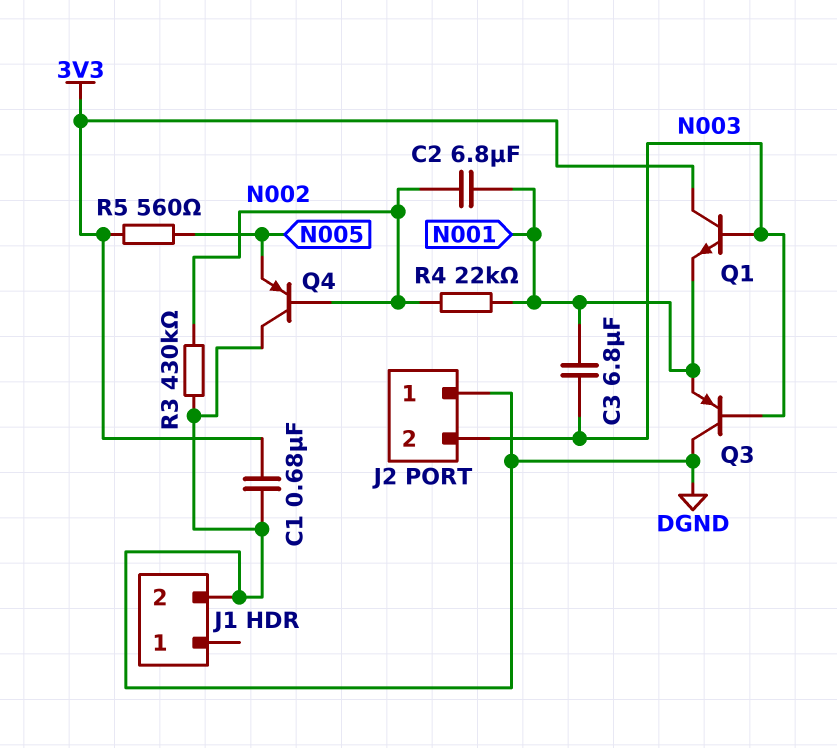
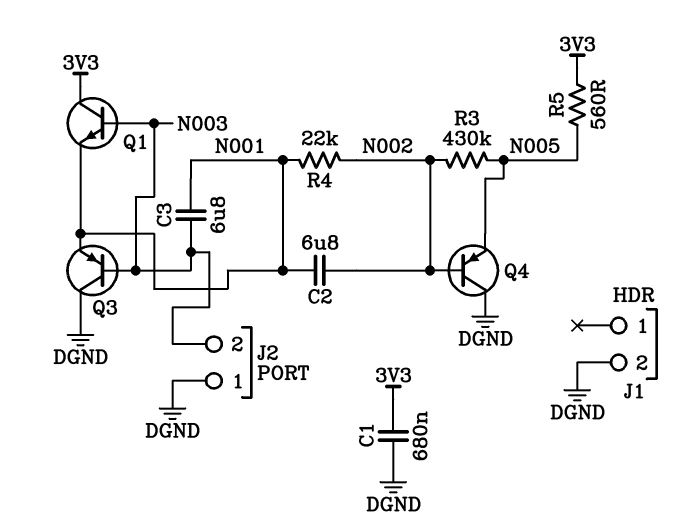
R3: 430k (DGND, N002) -> 430k (N002, N005)

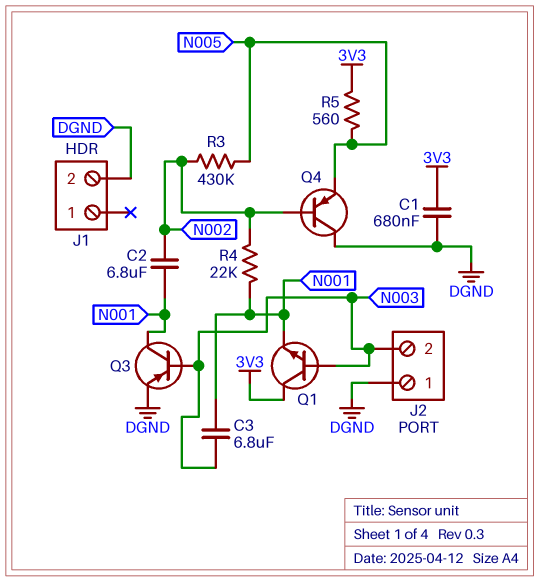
Q3: PNP (B N003, C DGND, E N001) -> PNP (B N003, C N001, E DGND)

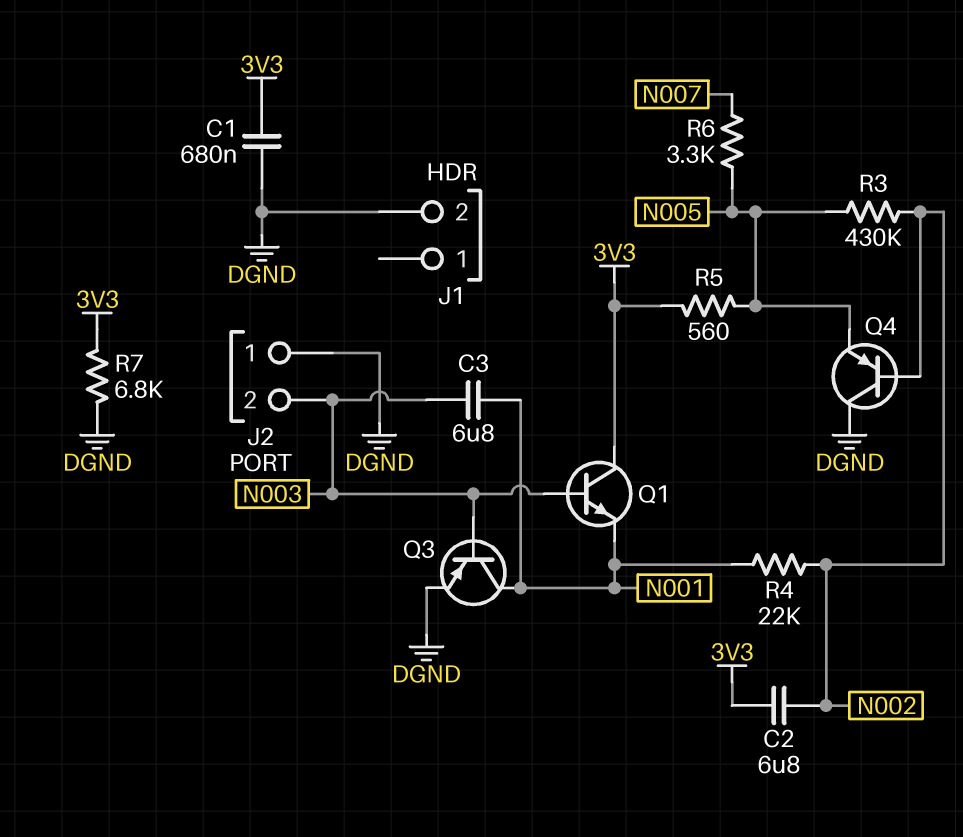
C2: 6.8uF (N001, N002) -> 6.8uF (3V3, N002)
R6: none -> 3.3k (N005, N007)
R7: none -> 6.8k (3V3, DGND)

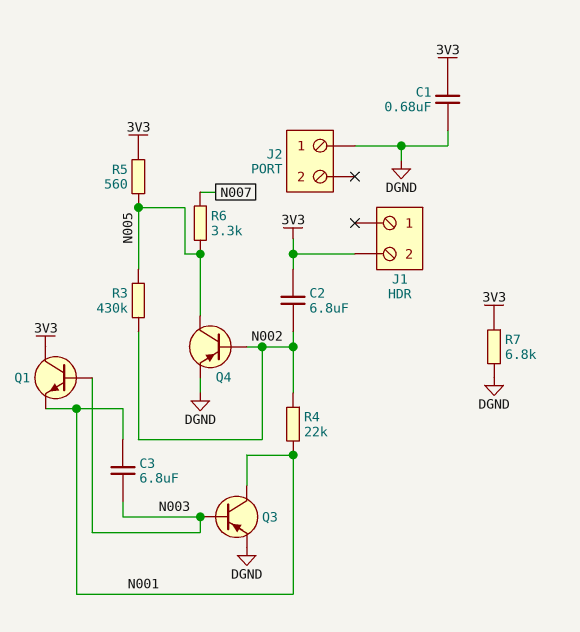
J1 pin 2: DGND -> 3V3
J2 pin 2: N003 -> none
Q4: PNP (B N002, C DGND, E N005) -> PNP (B N002, C N005, E DGND)

